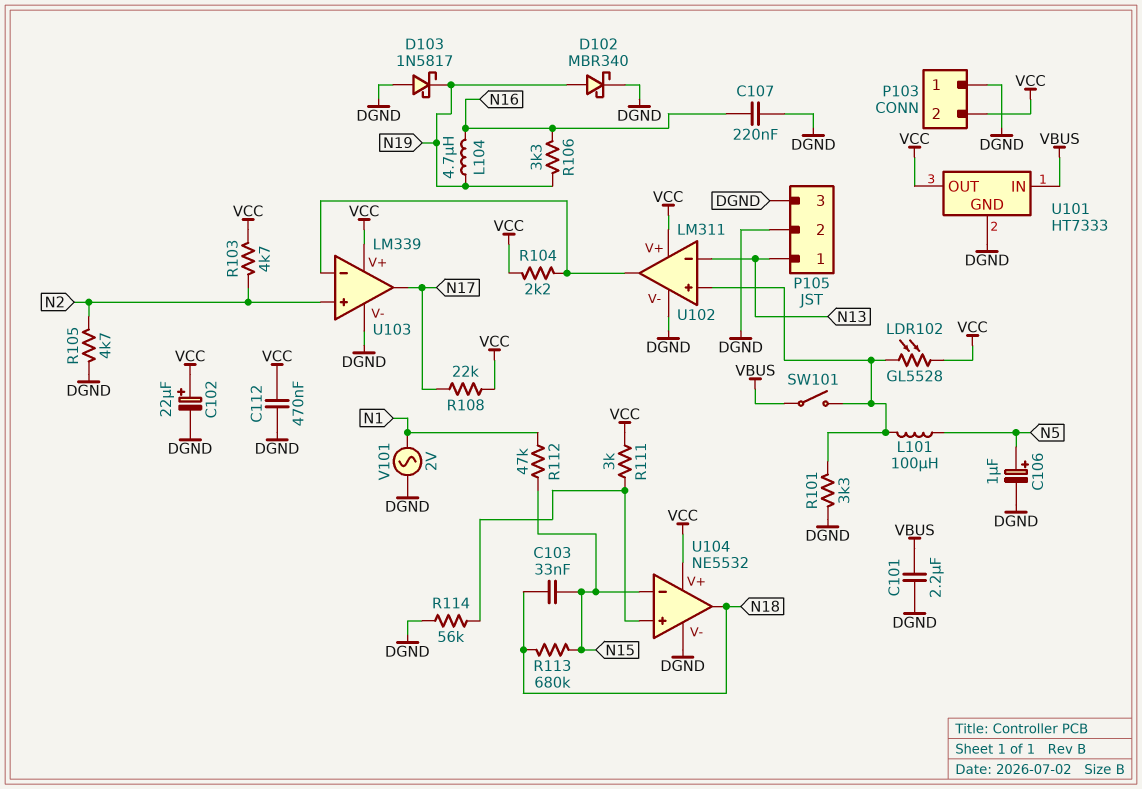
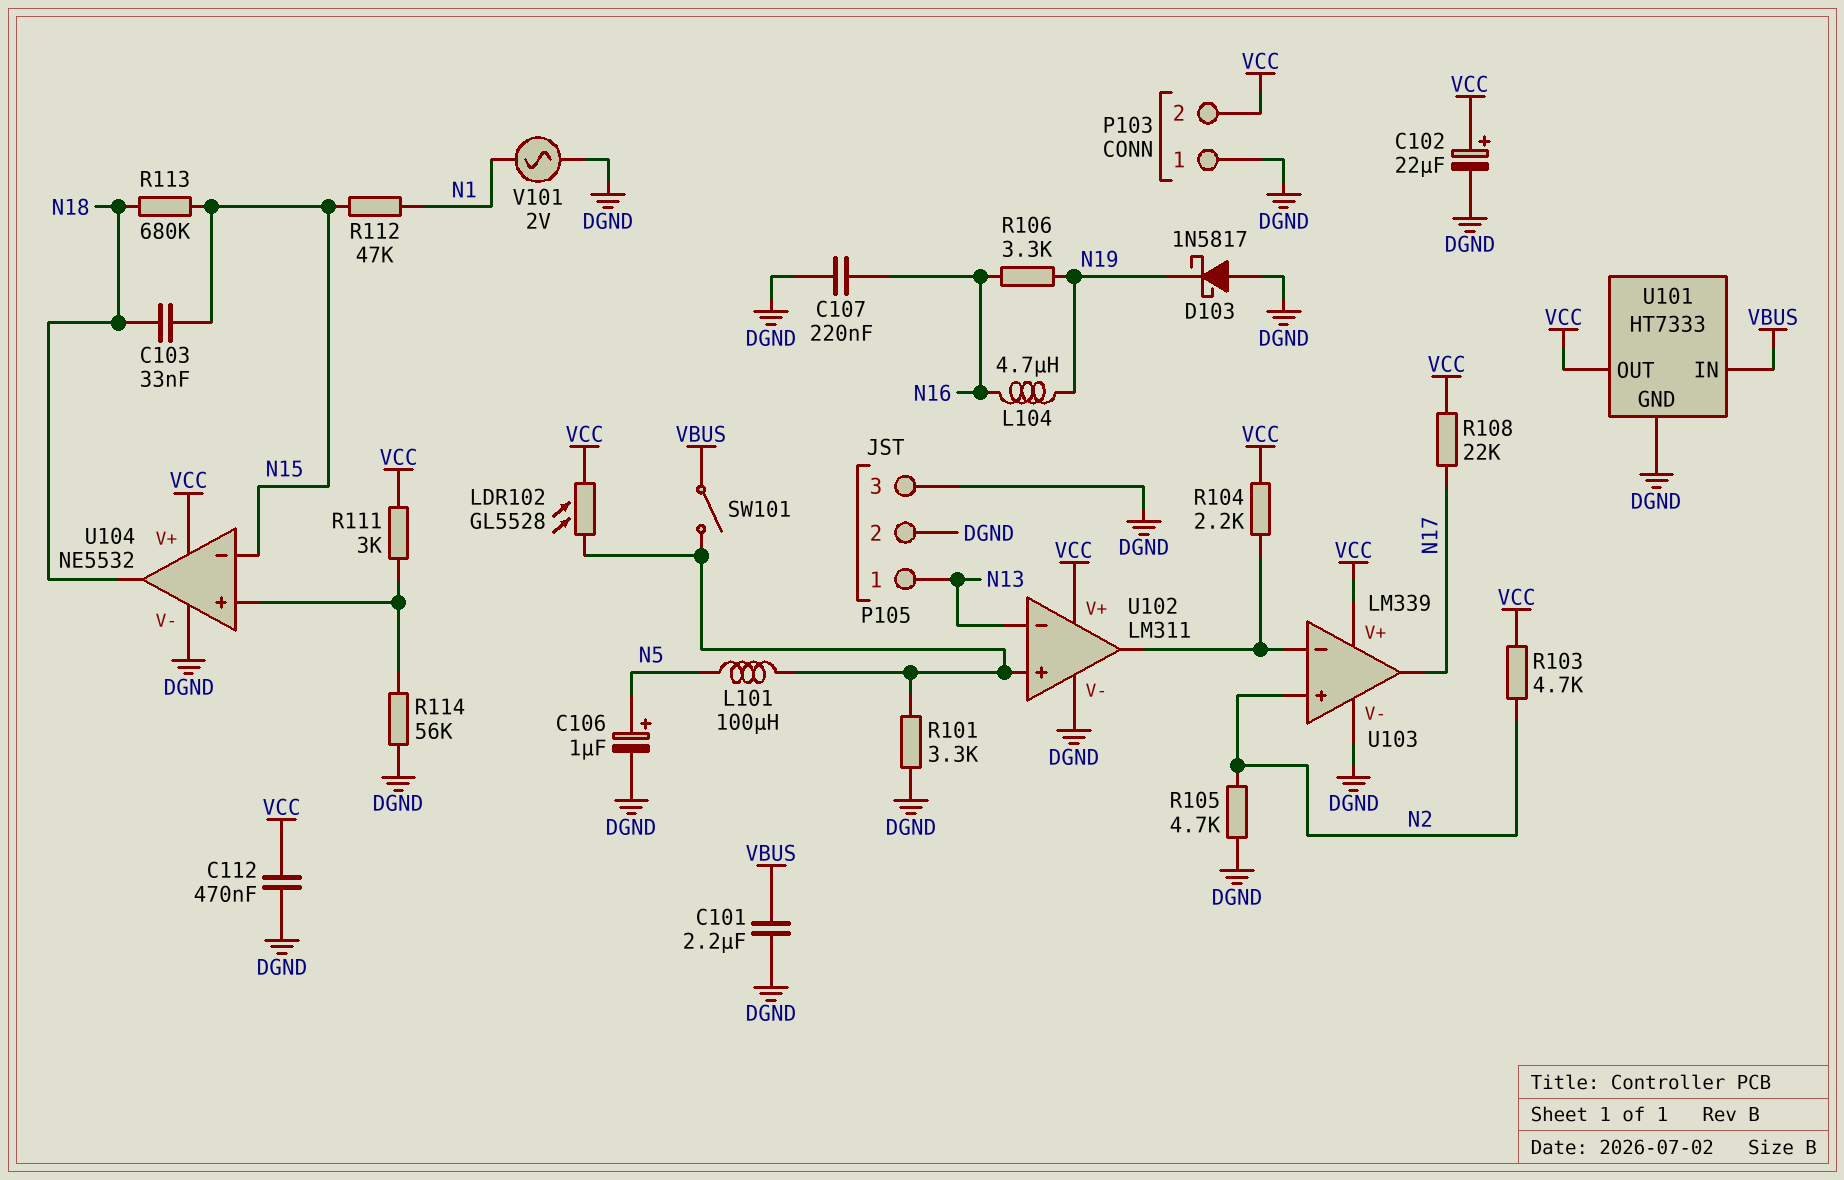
D102: schottky MBR340 (A N19, K DGND) -> none

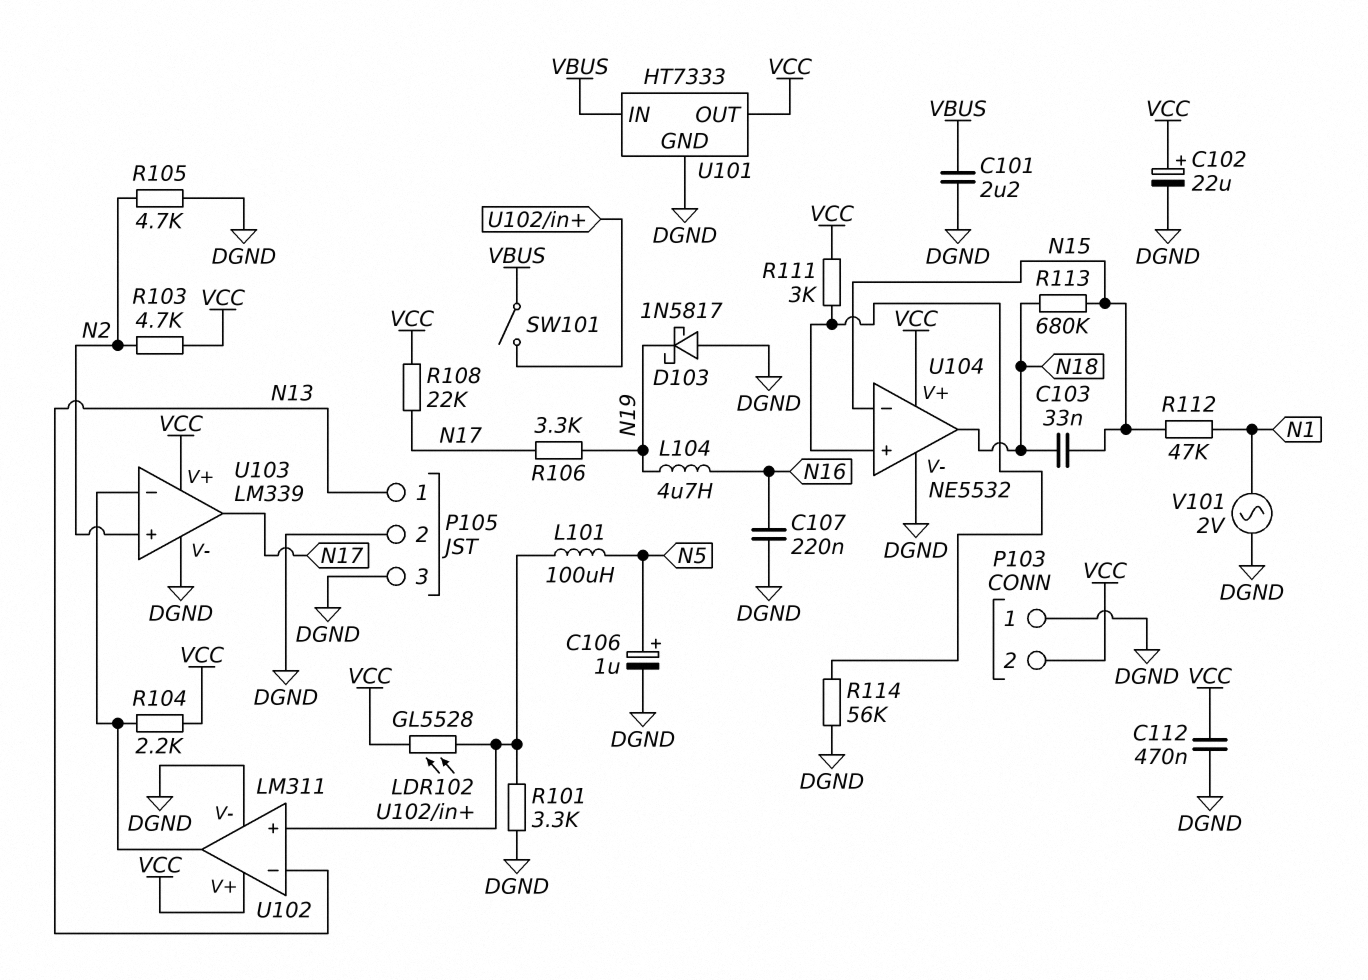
R106: 3.3k (N16, N19) -> 3.3k (N17, N19)

